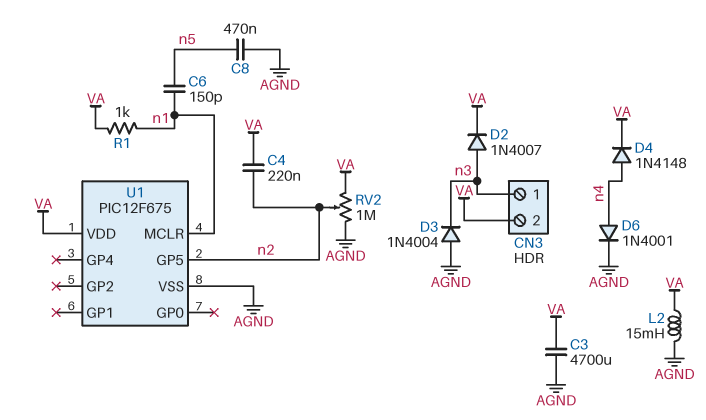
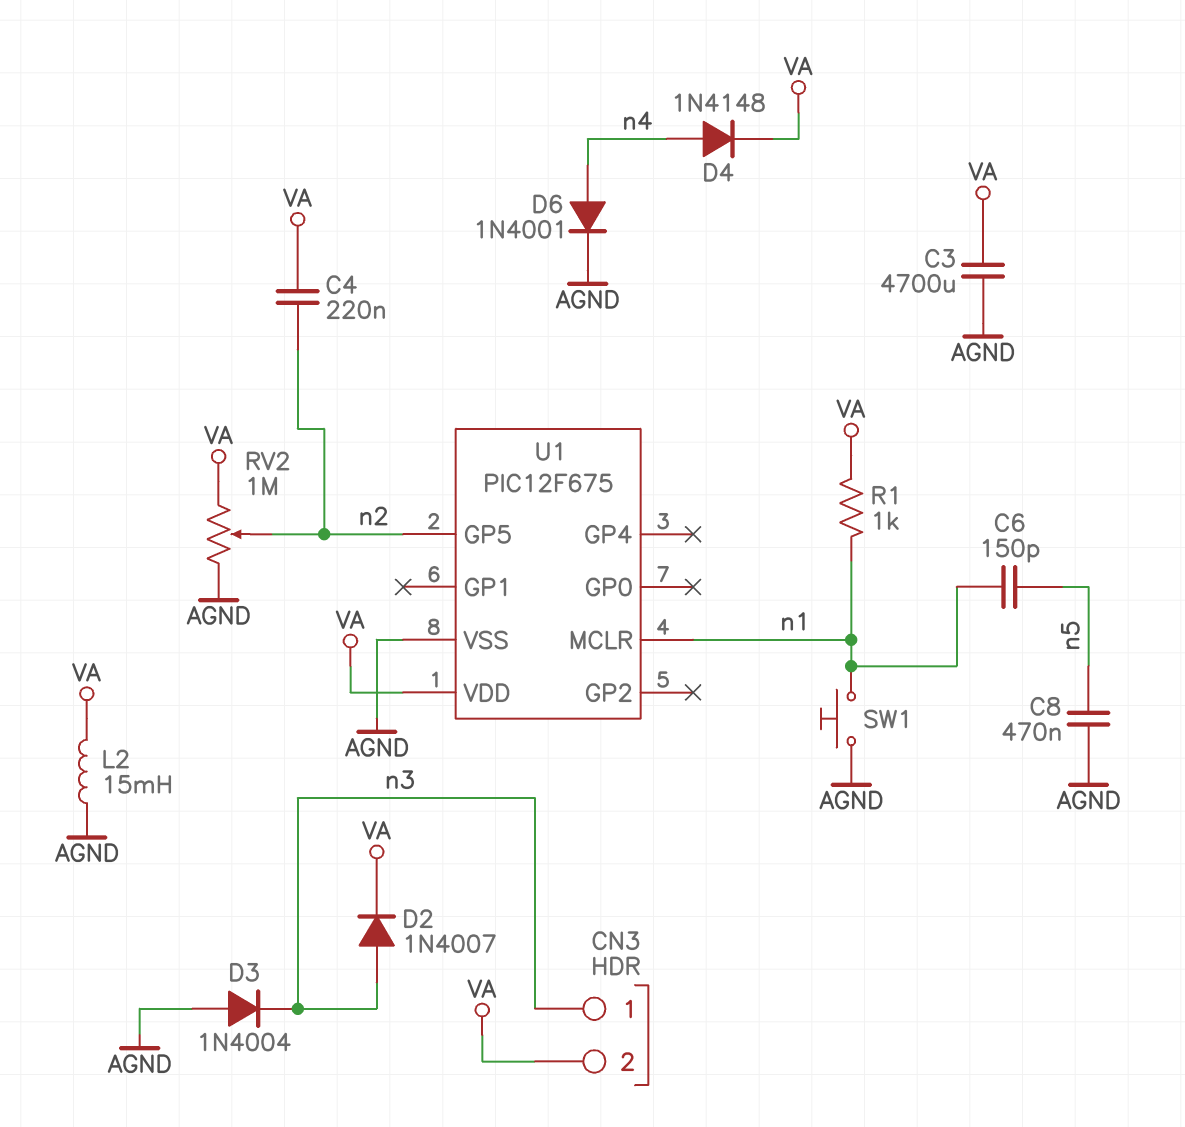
SW1: none -> button (AGND, n1)

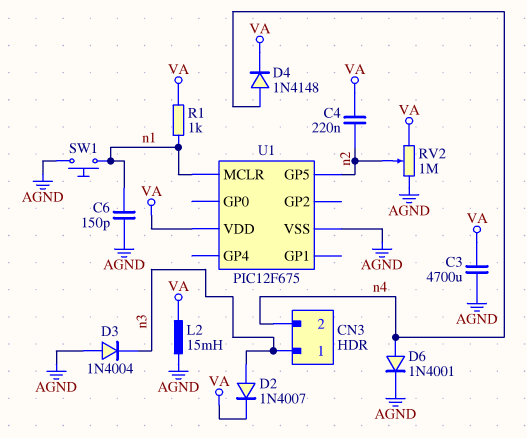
C6: 150pF (n1, n5) -> 150pF (AGND, n1)
C8: 470nF (AGND, n5) -> none
CN3 pin 2: VA -> n4

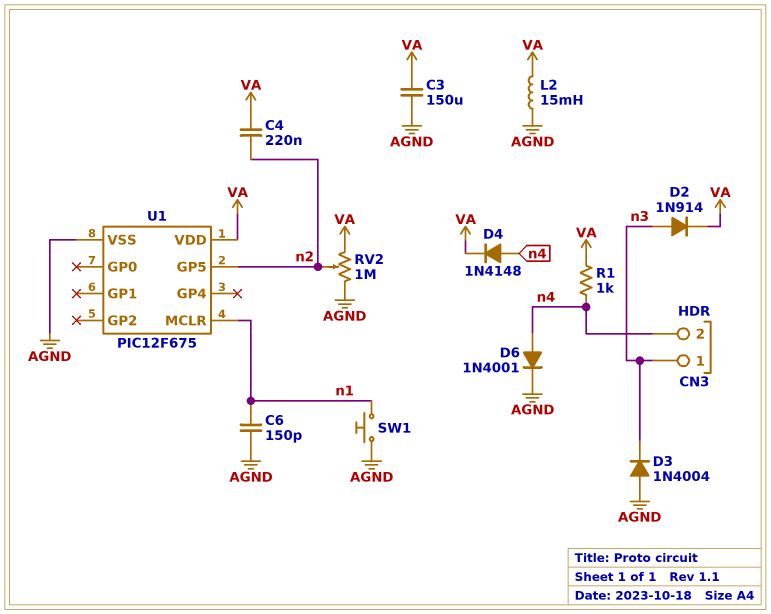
C3: 4700uF (AGND, VA) -> 150uF (AGND, VA)
D2: diode 1N4007 (A n3, K VA) -> diode 1N914 (A n3, K VA)
R1: 1k (VA, n1) -> 1k (VA, n4)

